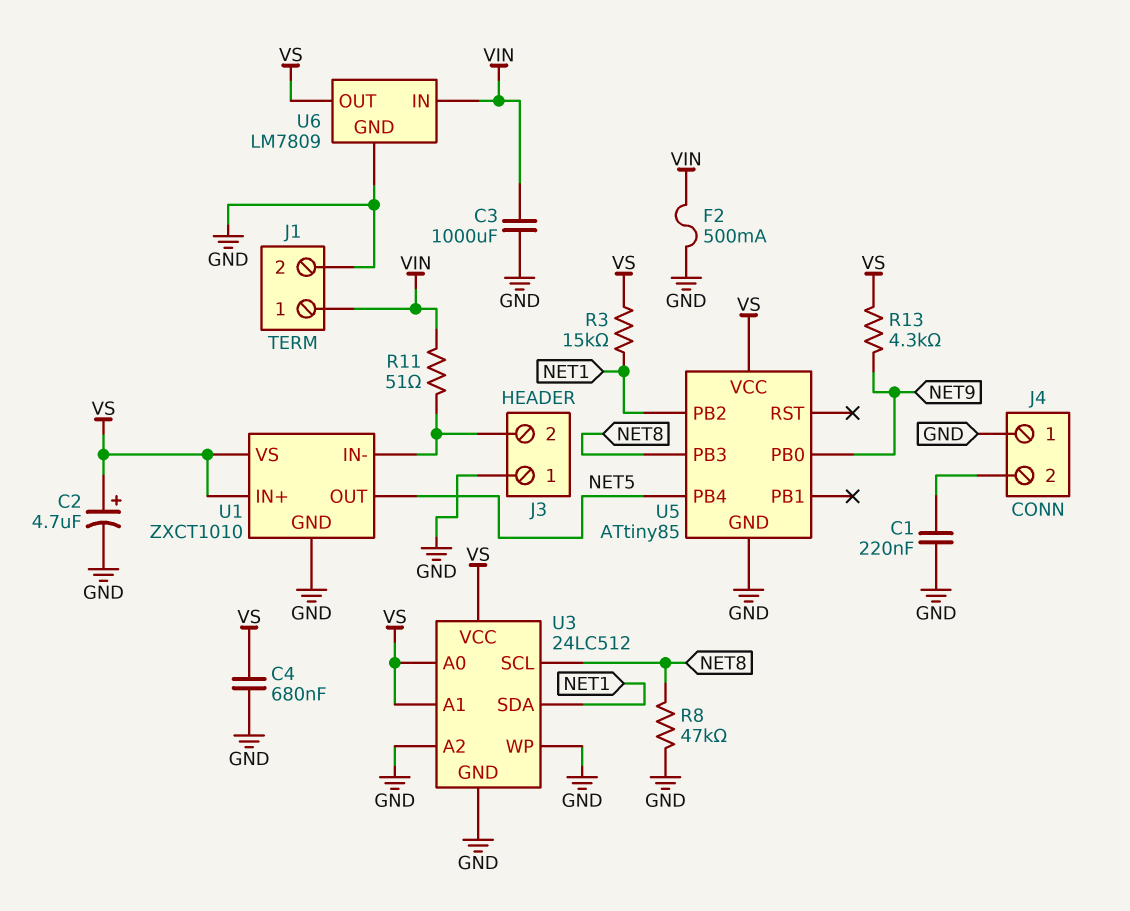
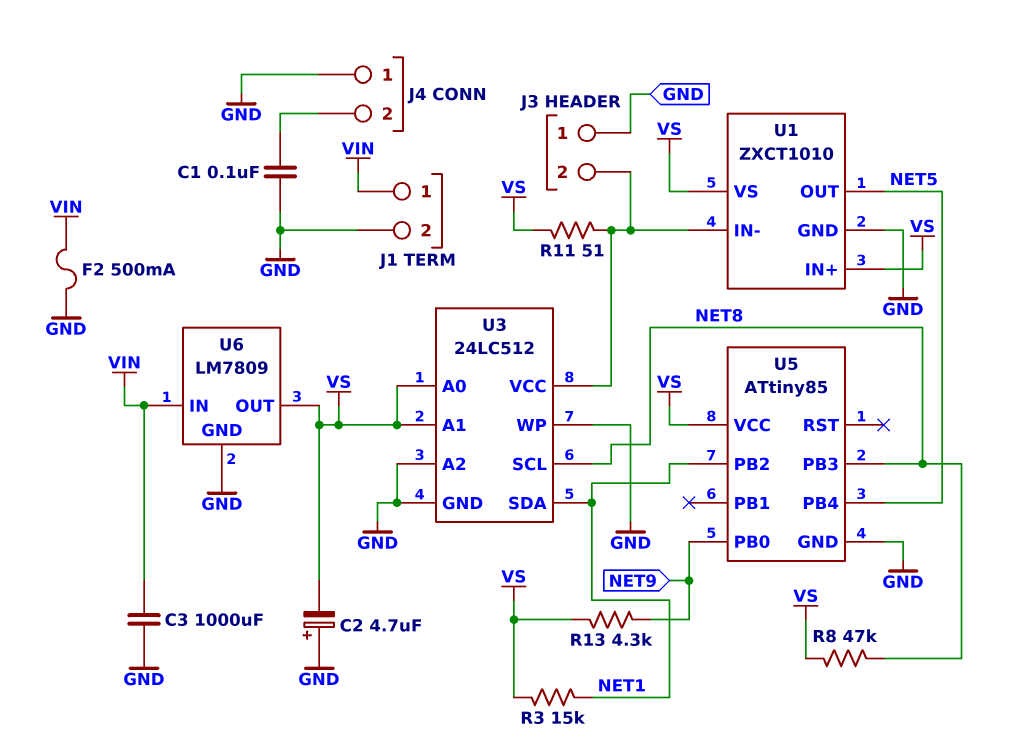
C1: 220nF (GND, J4/2) -> 100nF (GND, J4/2)
C2: 4.7uF (plus VS, minus GND) -> 4.7uF (plus GND, minus VS)
C4: 680nF (GND, VS) -> none
R8: 47k (GND, NET8) -> 47k (NET8, VS)
R11: 51 (J3/2, VIN) -> 51 (J3/2, VS)
U3 pin VCC: VS -> J3/2

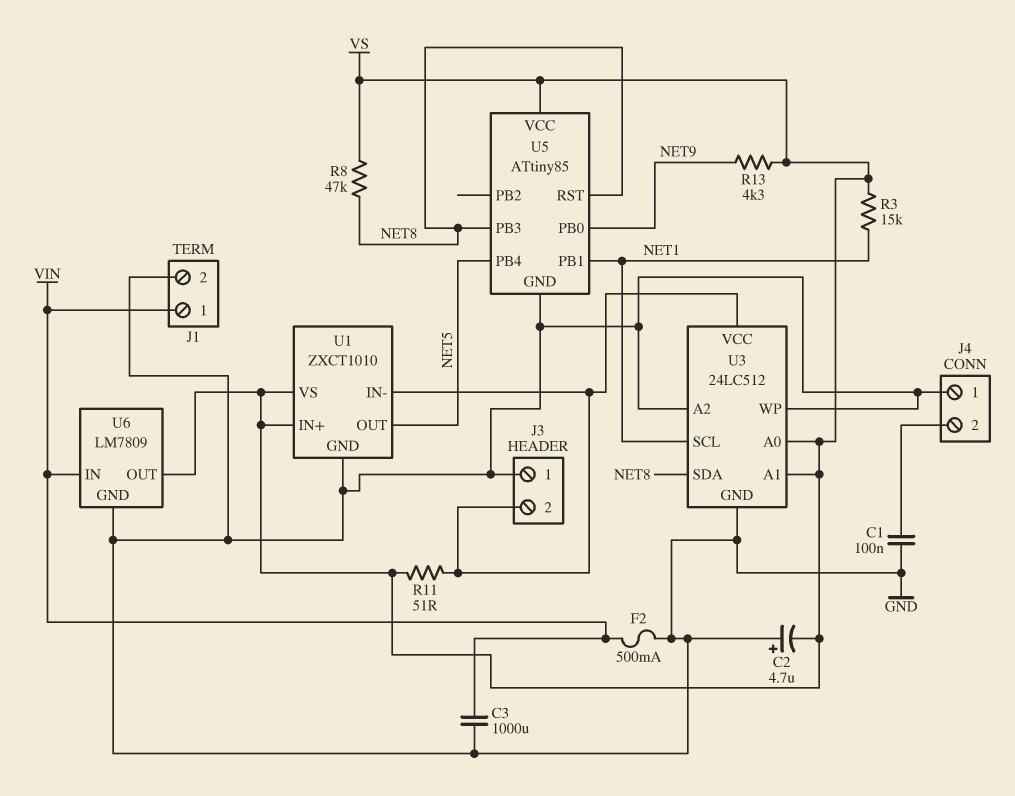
U3 pin SCL: NET8 -> NET1
U3 pin SDA: NET1 -> NET8
U5 pin PB1: none -> NET1
U5 pin PB2: NET1 -> none
U5 pin RST: none -> NET8

